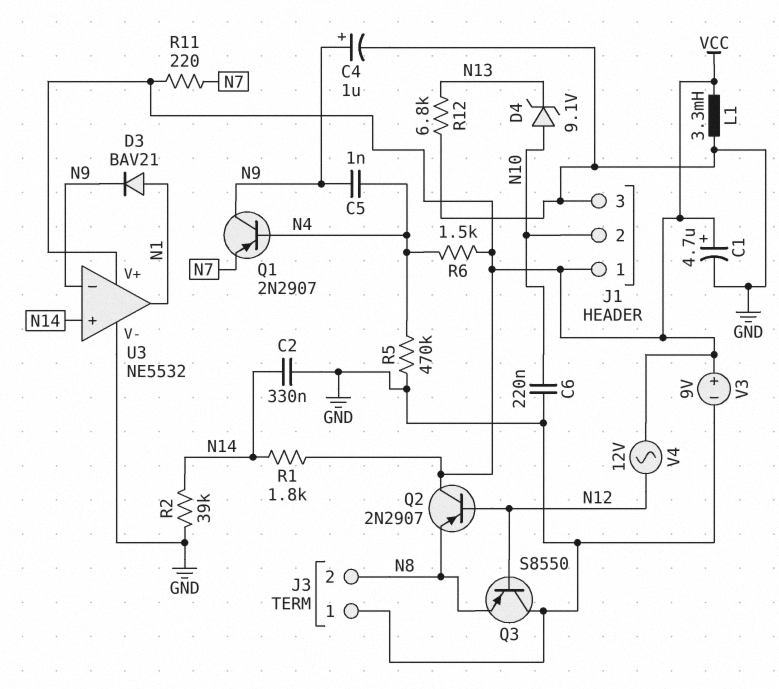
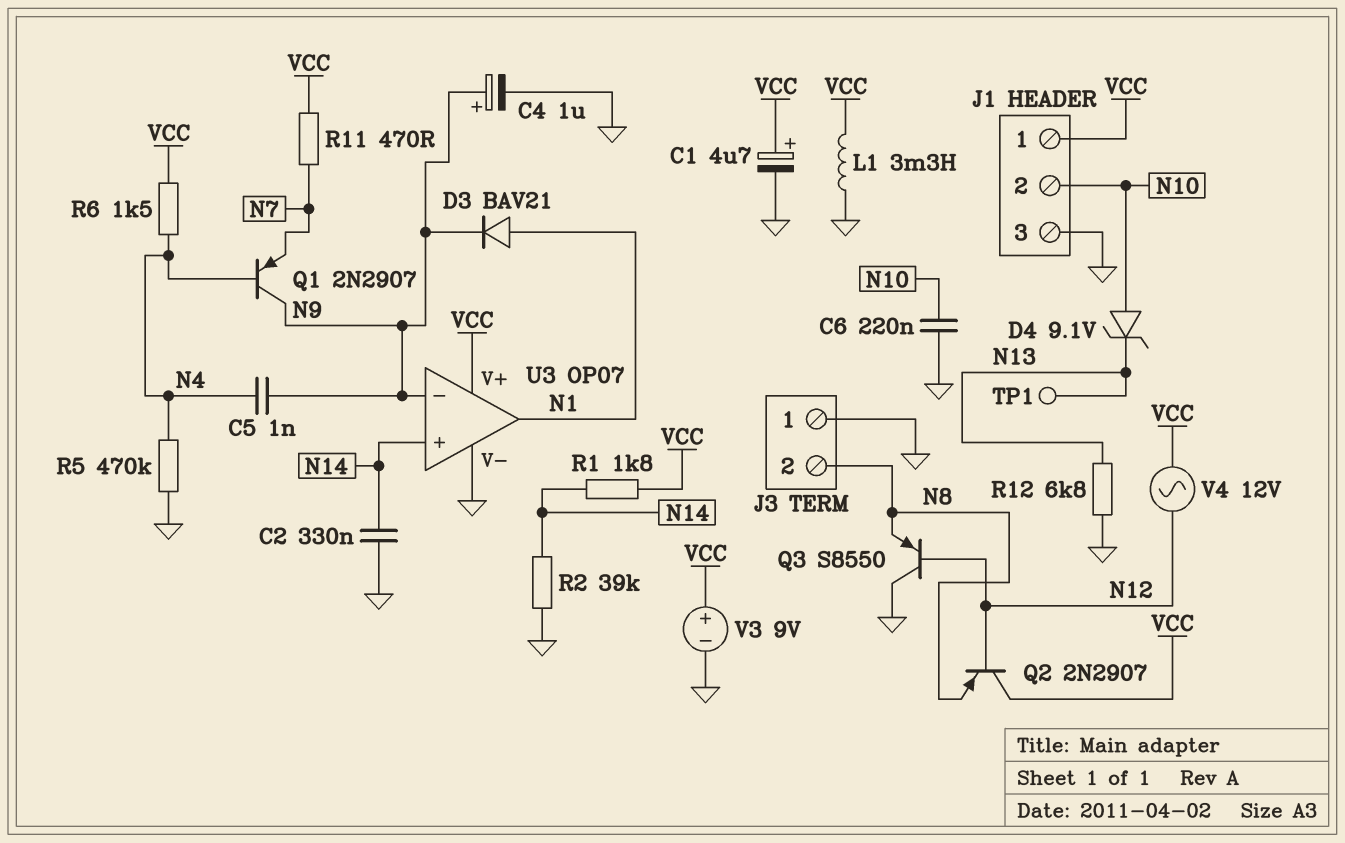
R11: 220 (N7, VCC) -> 470 (N7, VCC)
TP1: none -> test point (N13)
U3: NE5532 -> OP07

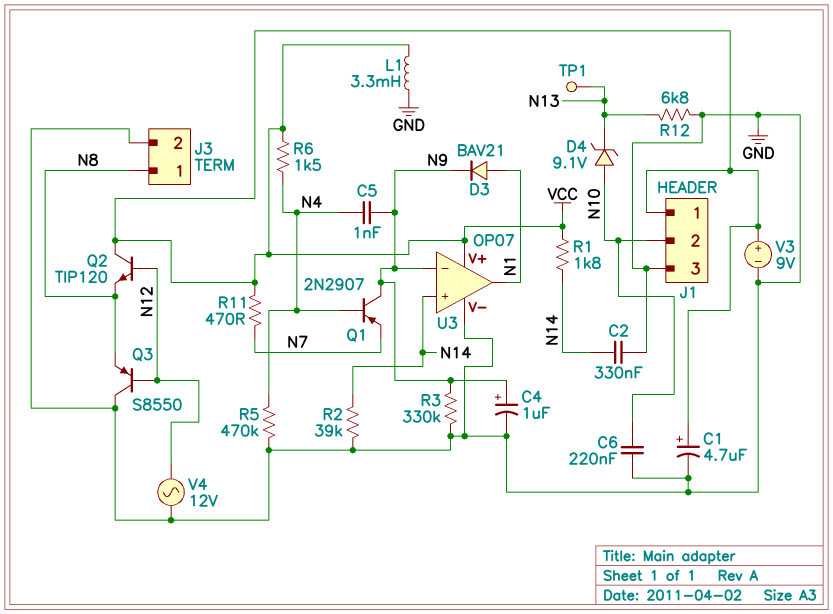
J3 pin 1: GND -> N8
J3 pin 2: N8 -> GND
Q2: PNP 2N2907 (B N12, C VCC, E N8) -> NPN TIP120 (B N12, C VCC, E N8)
R3: none -> 330k (GND, N9)
V4: AC 12V (N12, VCC) -> AC 12V (GND, N12)

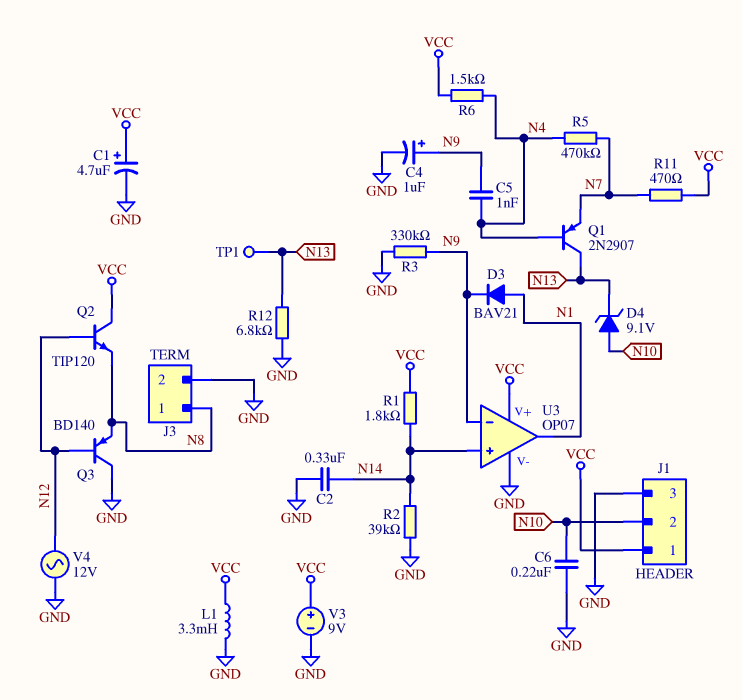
Q1: PNP 2N2907 (B N4, C N9, E N7) -> PNP 2N2907 (B N4, C N13, E N7)
Q3: PNP S8550 (B N12, C GND, E N8) -> PNP BD140 (B N12, C GND, E N8)
R5: 470k (GND, N4) -> 470k (N4, N7)

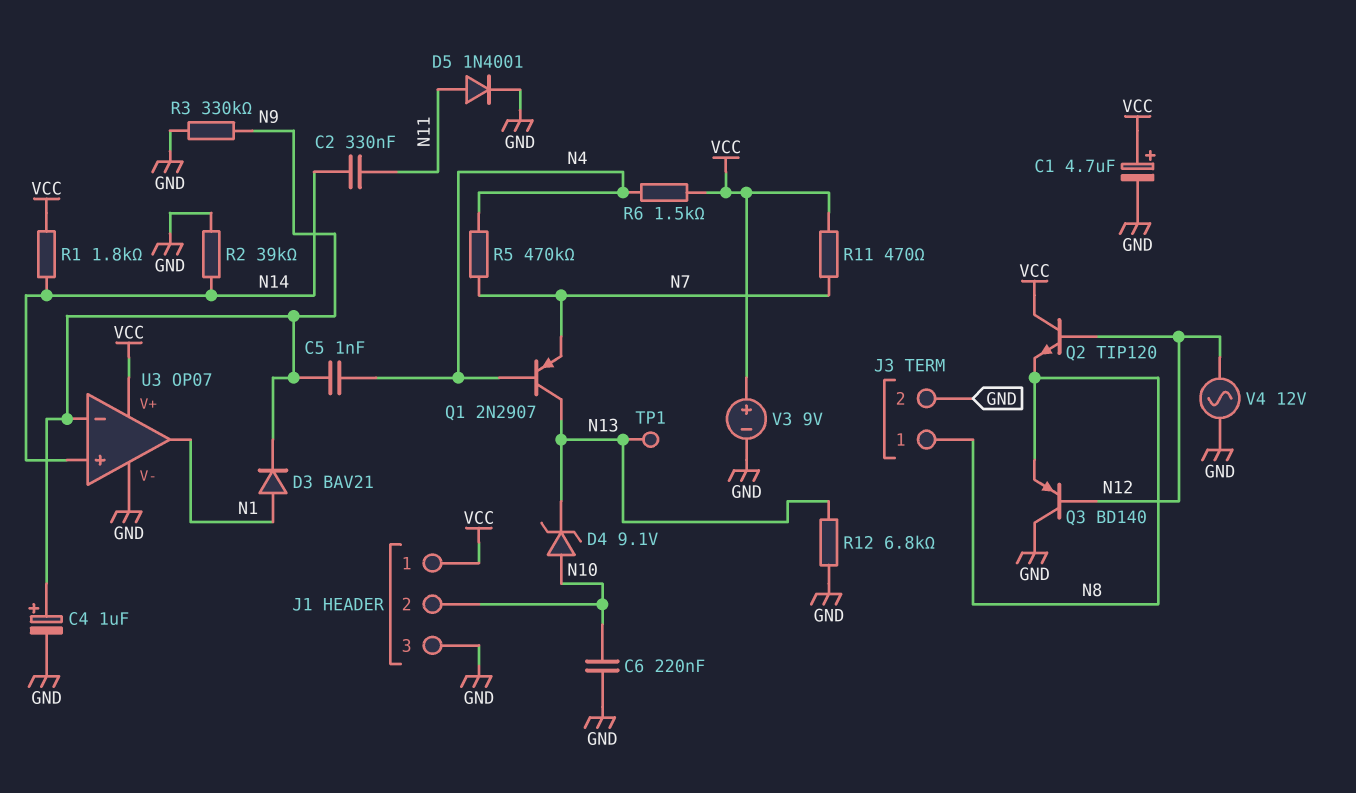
C2: 330nF (GND, N14) -> 330nF (N11, N14)
D5: none -> diode 1N4001 (A N11, K GND)
L1: 3.3mH (GND, VCC) -> none

